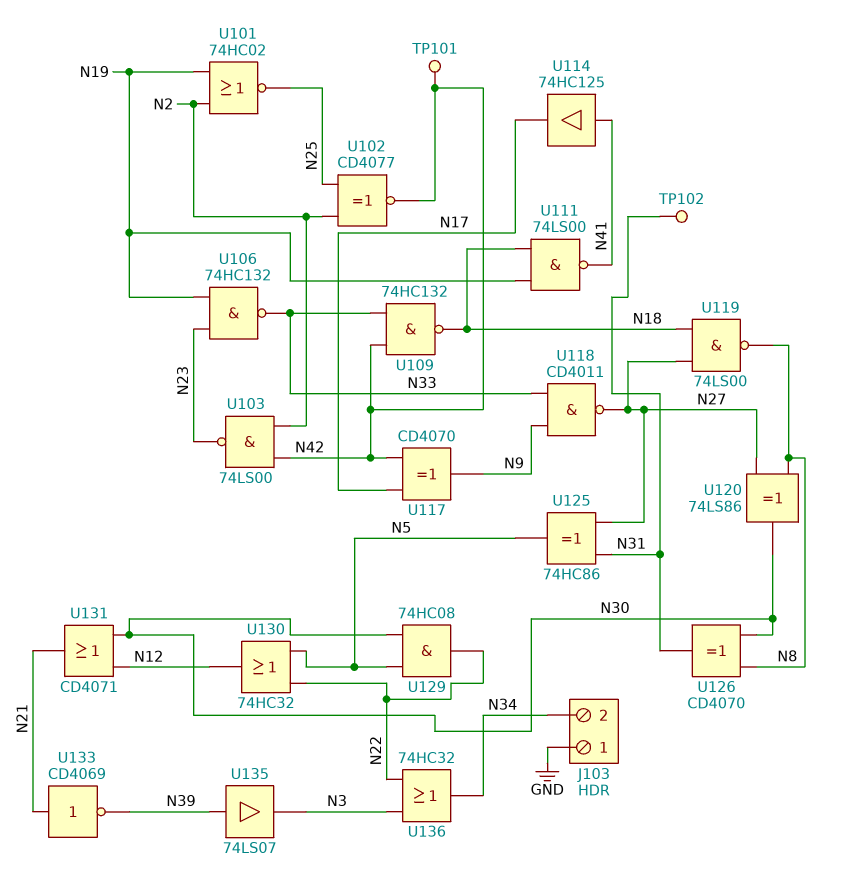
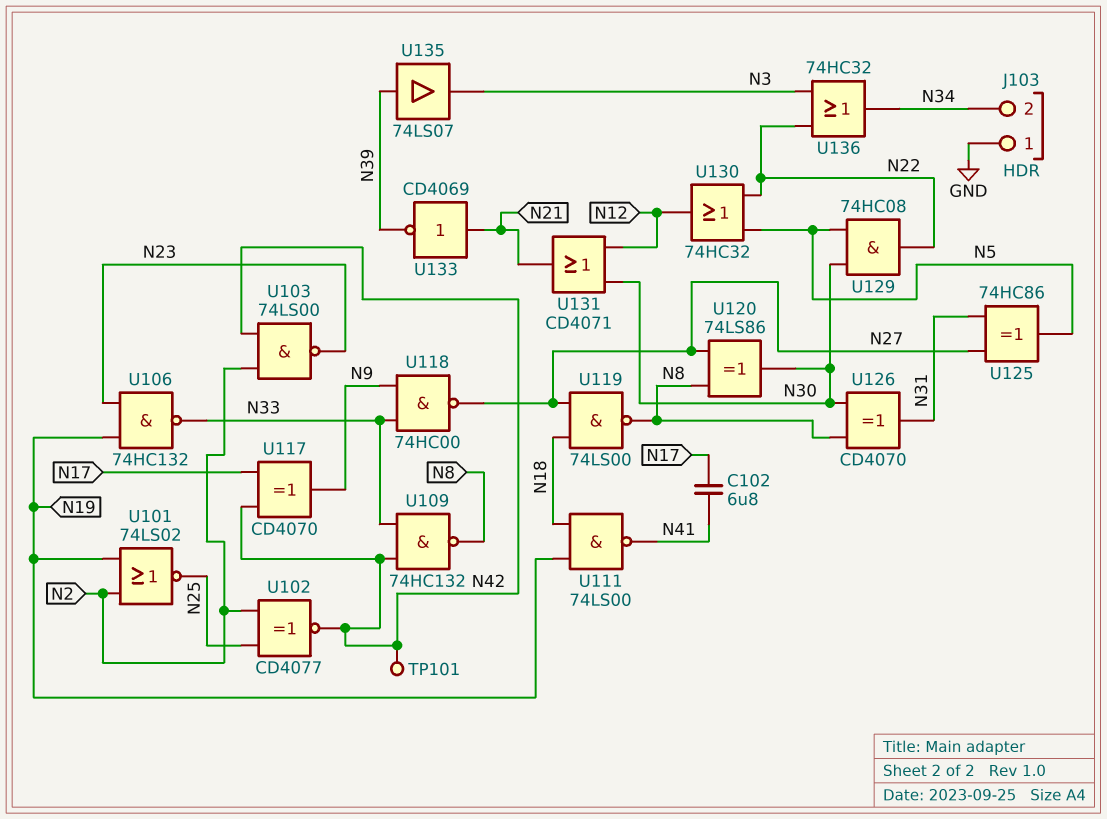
C102: none -> 6.8uF (N17, N41)
TP102: test point (N31) -> none
U101: NOR 74HC02 (in N2, in N19, out N25) -> NOR 74LS02 (in N2, in N19, out N25)
U109: NAND 74HC132 (in N33, in N42, out N18) -> NAND 74HC132 (in N33, in N42, out N8)
U114: buffer 74HC125 (in N41, out N17) -> none
U118: NAND CD4011 (in N9, in N33, out N27) -> NAND 74HC00 (in N9, in N33, out N27)

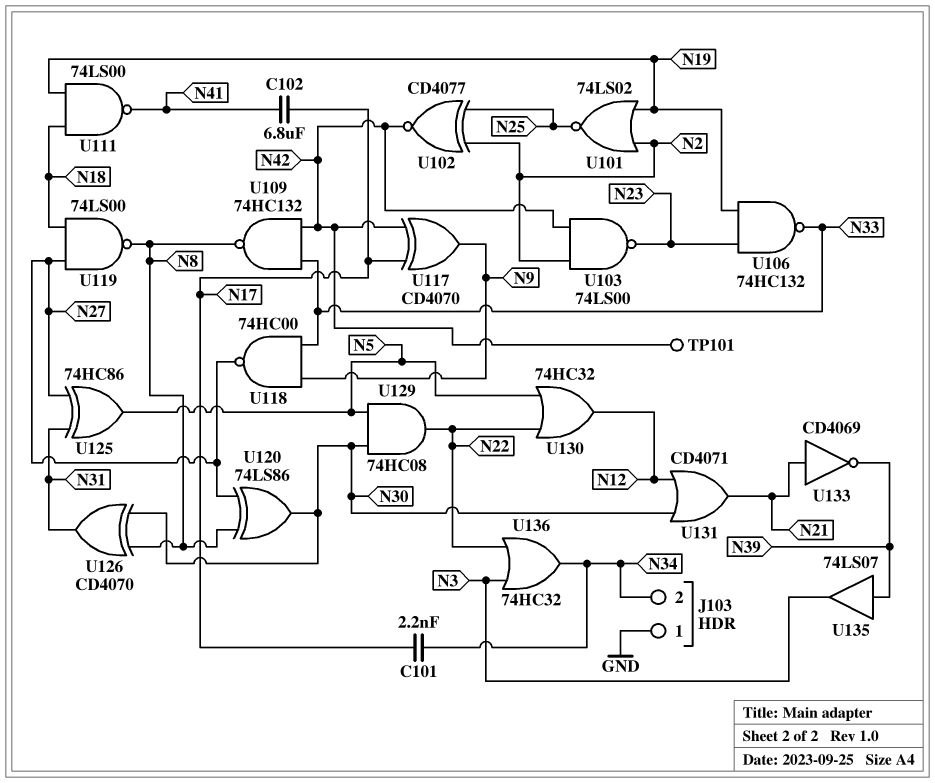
C101: none -> 2.2nF (N17, N34)

